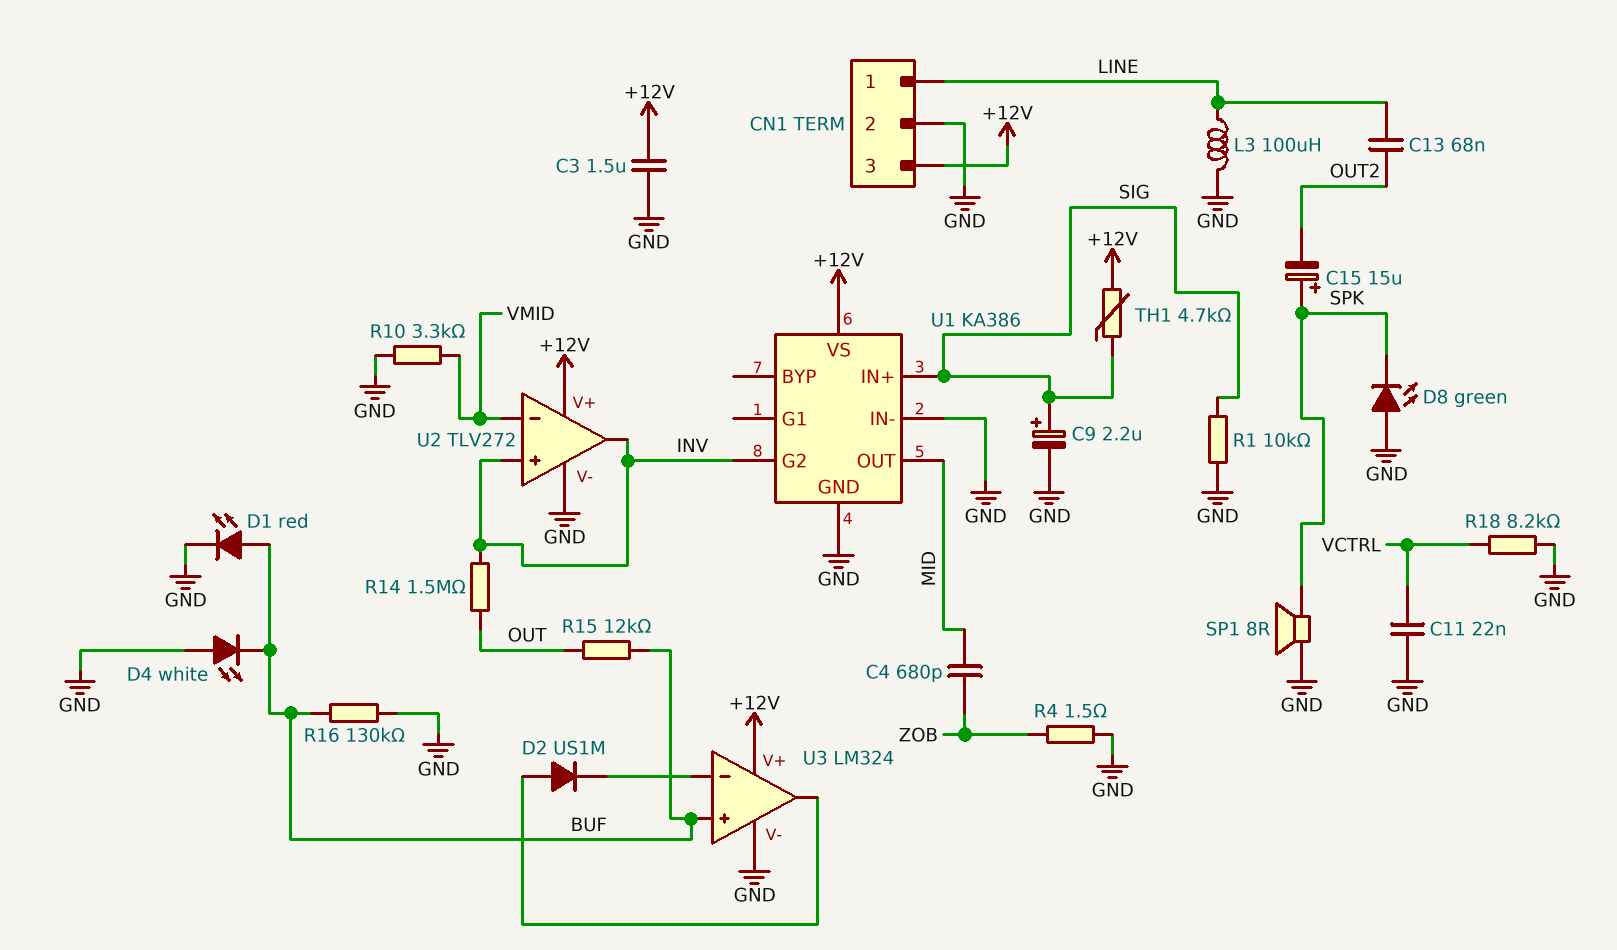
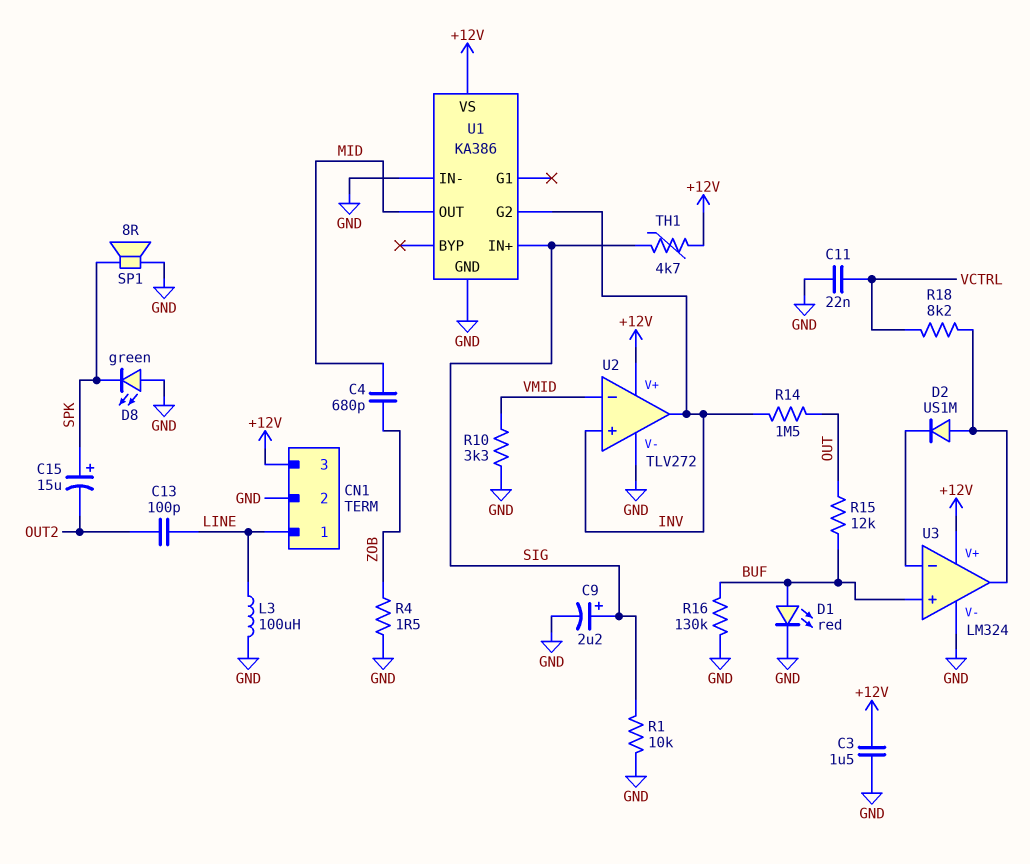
C13: 68nF (LINE, OUT2) -> 100pF (LINE, OUT2)
D4: LED white (A GND, K BUF) -> none
R18: 8.2k (GND, VCTRL) -> 8.2k (U3/out, VCTRL)

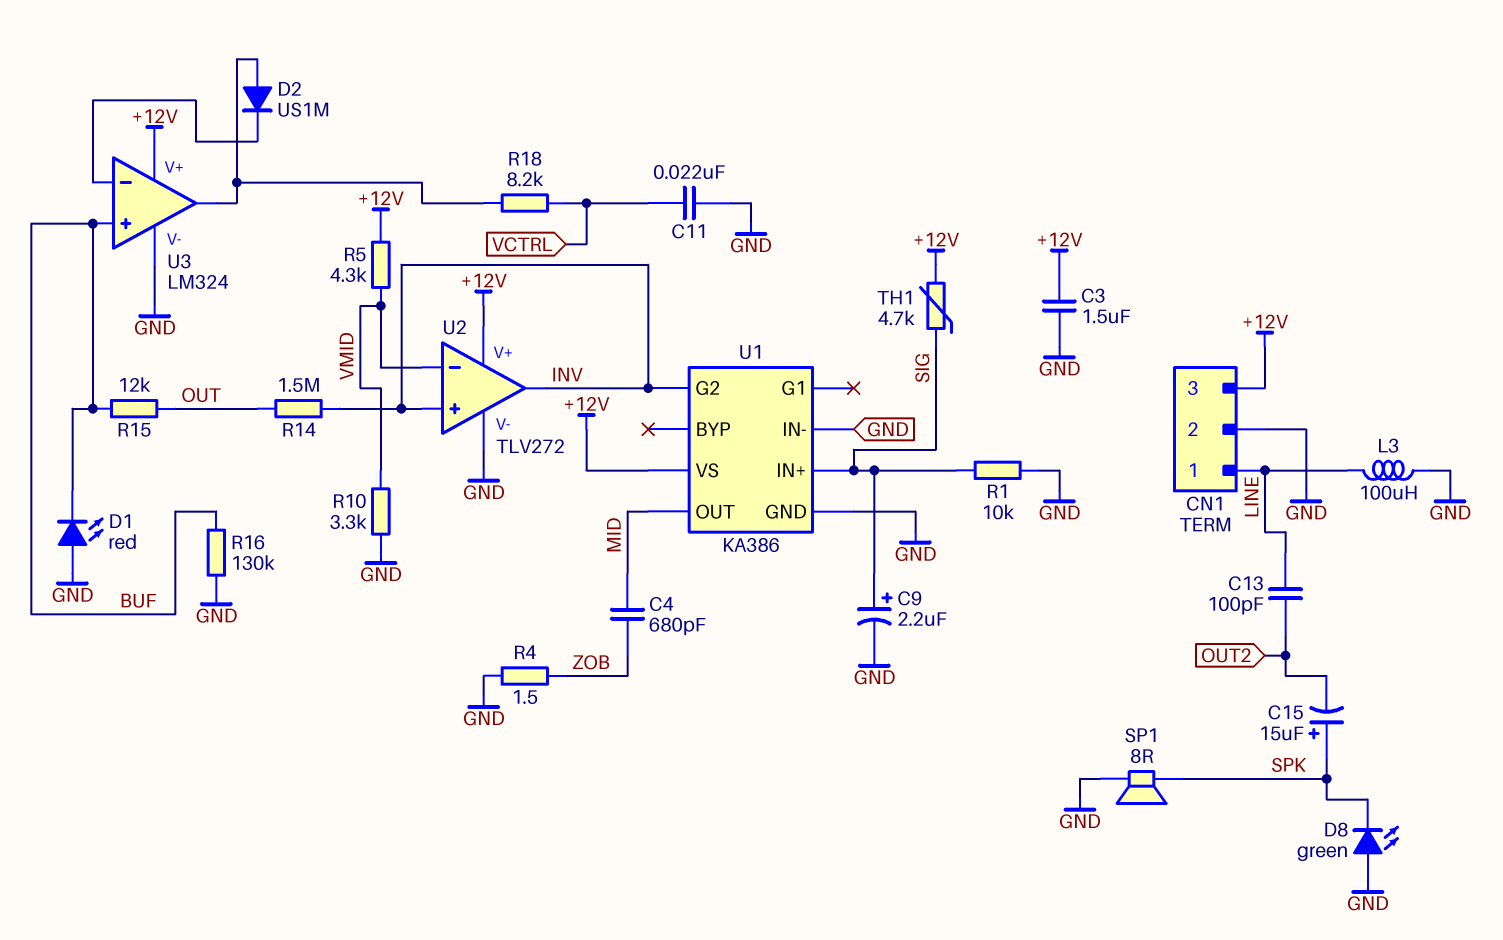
D1: LED red (A BUF, K GND) -> LED red (A GND, K BUF)
R5: none -> 4.3k (+12V, VMID)

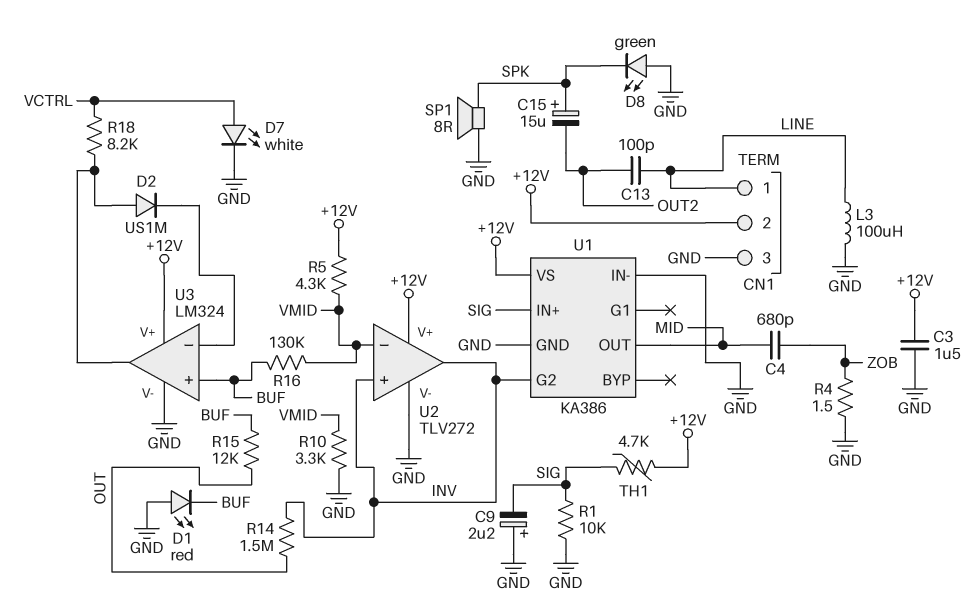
C9: 2.2uF (plus SIG, minus GND) -> 2.2uF (plus GND, minus SIG)
C11: 22nF (GND, VCTRL) -> none
CN1 pin 2: GND -> +12V
CN1 pin 3: +12V -> GND
D7: none -> LED white (A VCTRL, K GND)
R16: 130k (BUF, GND) -> 130k (BUF, VMID)

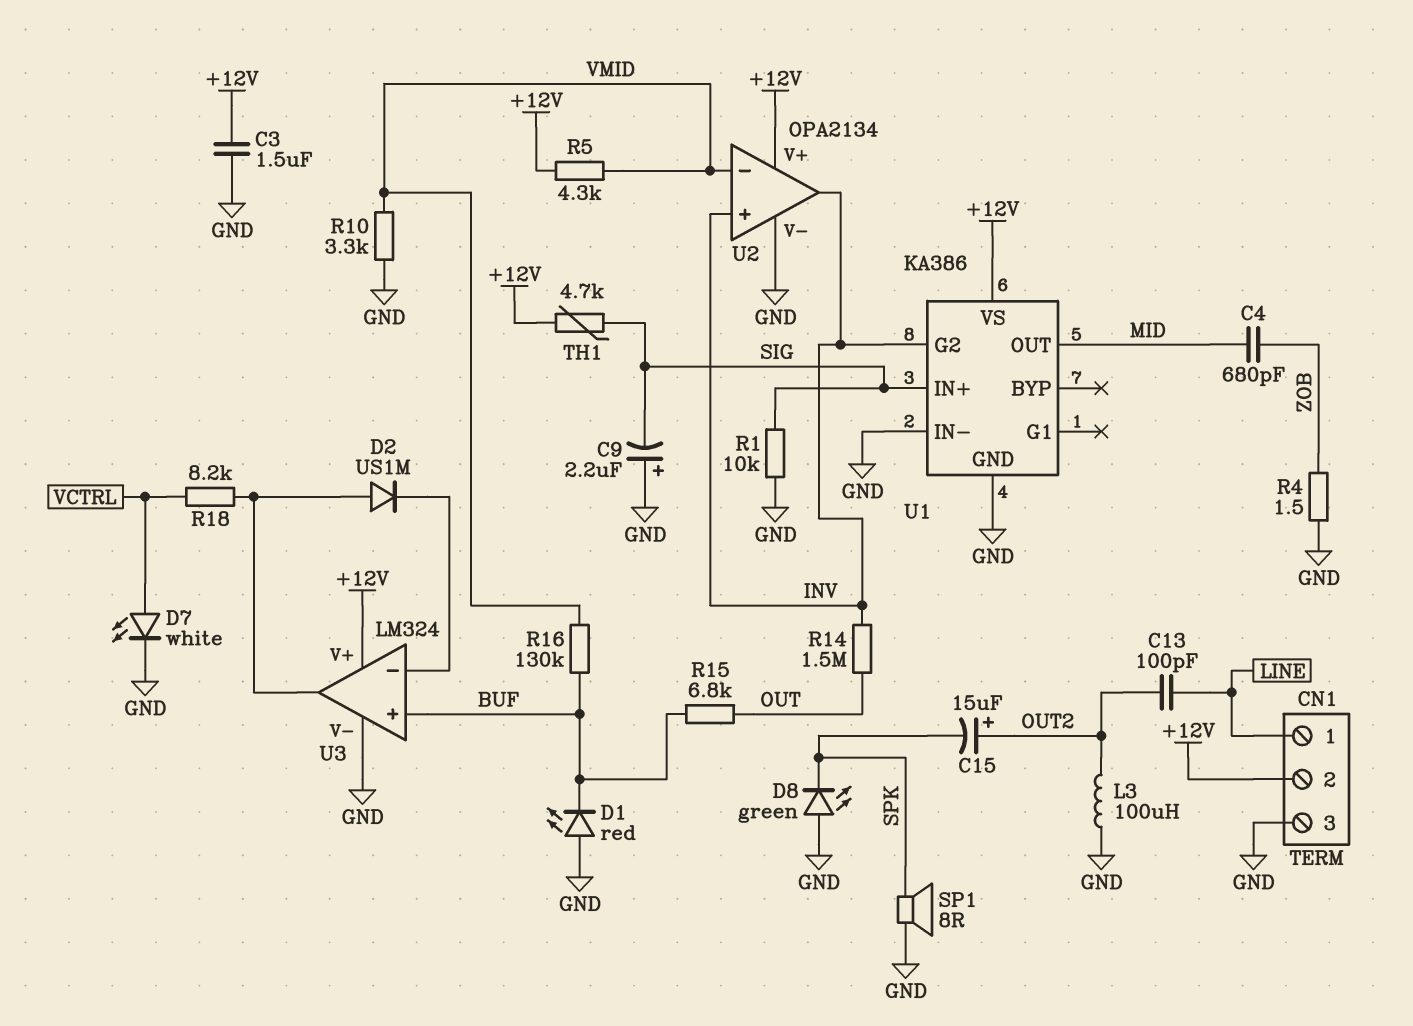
C15: 15uF (plus SPK, minus OUT2) -> 15uF (plus OUT2, minus SPK)
L3: 100uH (GND, LINE) -> 100uH (GND, OUT2)
R15: 12k (BUF, OUT) -> 6.8k (BUF, OUT)
U2: TLV272 -> OPA2134

